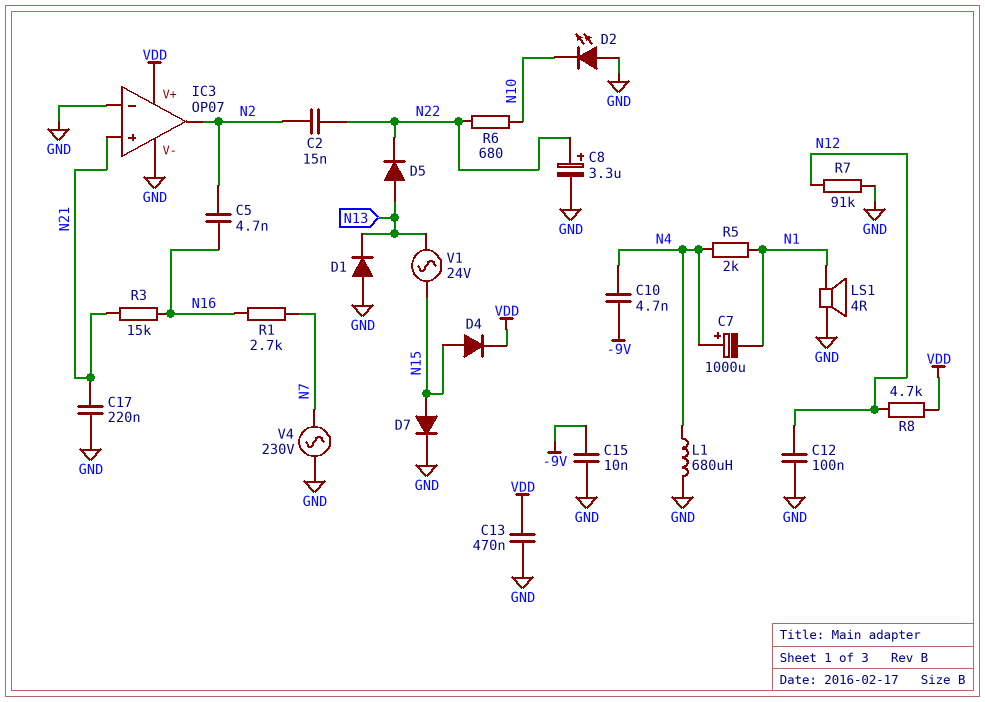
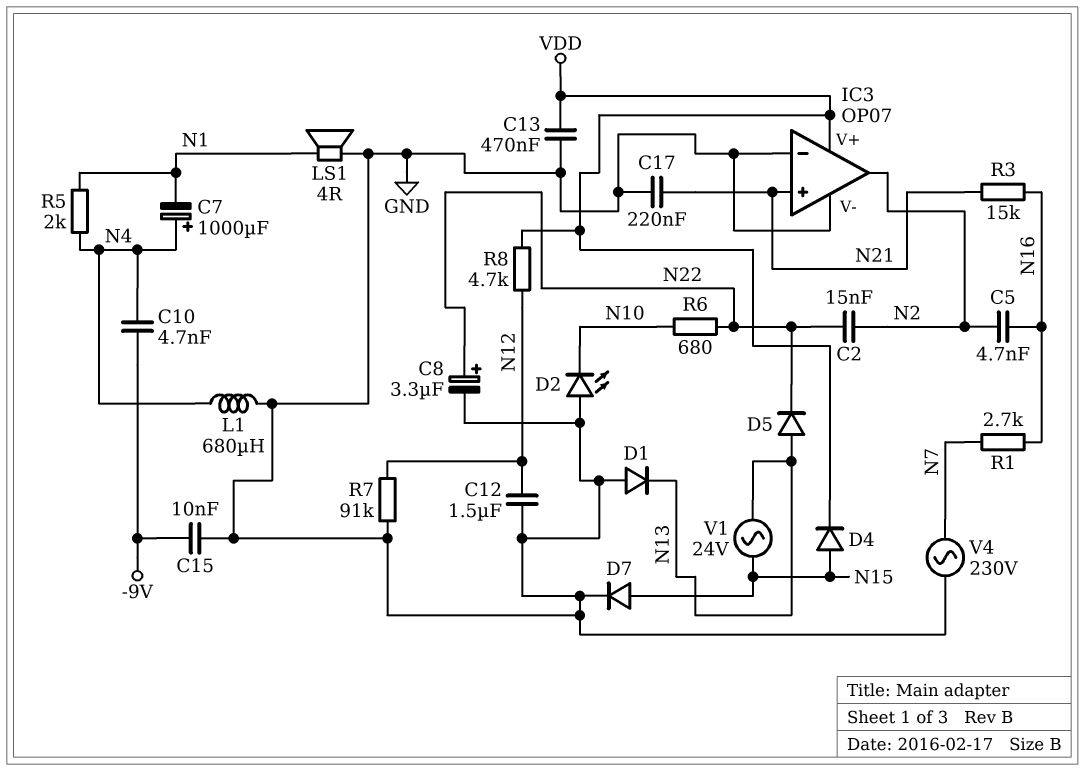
C12: 100nF (GND, N12) -> 1.5uF (GND, N12)

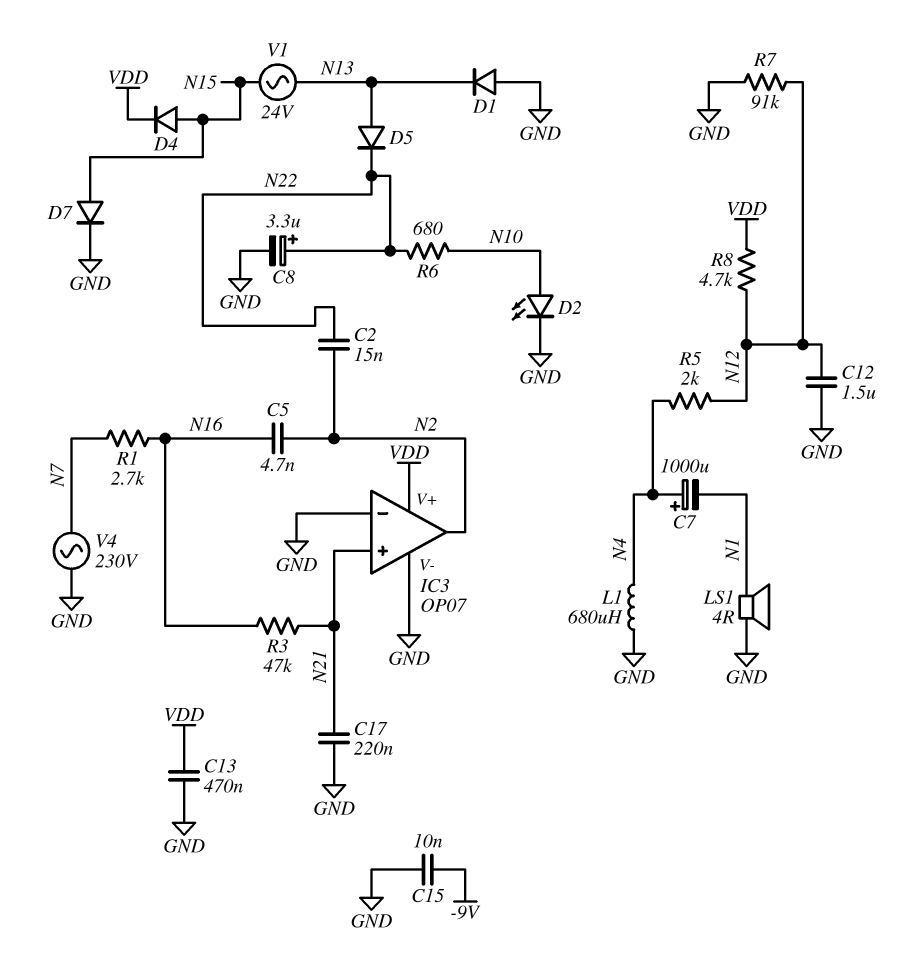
C10: 4.7nF (-9V, N4) -> none
D2: LED (A GND, K N10) -> LED (A N10, K GND)
R3: 15k (N16, N21) -> 47k (N16, N21)
R5: 2k (N1, N4) -> 2k (N4, N12)

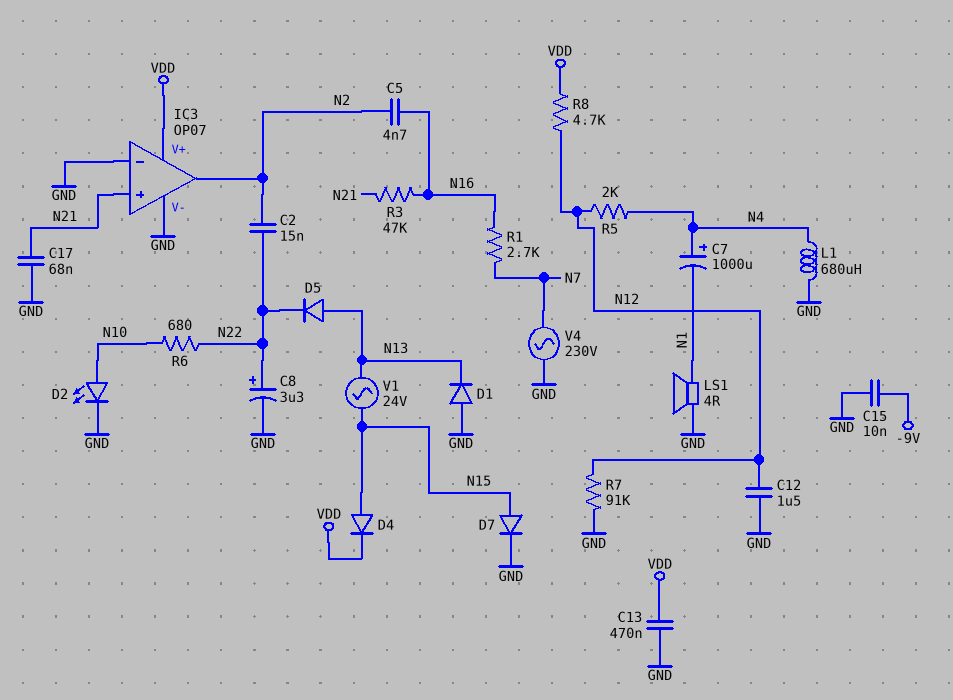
C17: 220nF (GND, N21) -> 68nF (GND, N21)

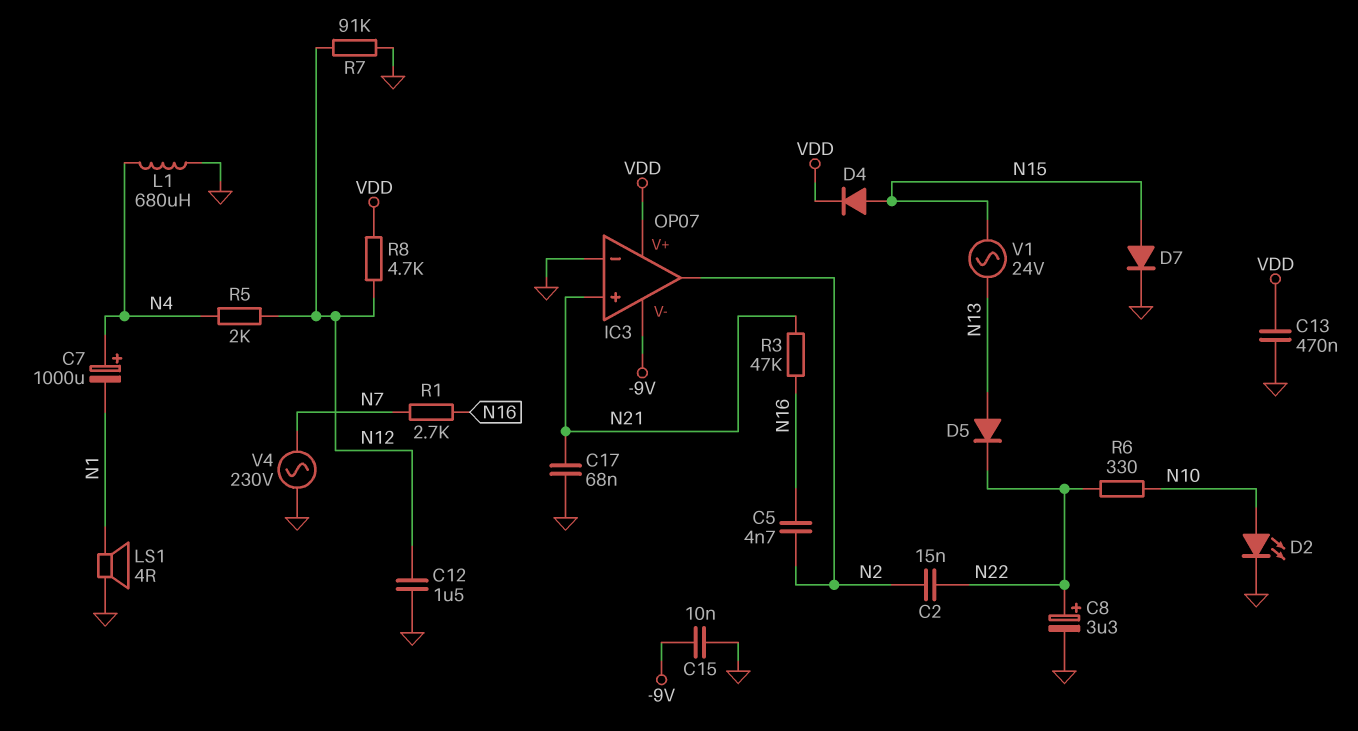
D1: diode (A GND, K N13) -> none
IC3 pin V-: GND -> -9V
R6: 680 (N10, N22) -> 330 (N10, N22)

